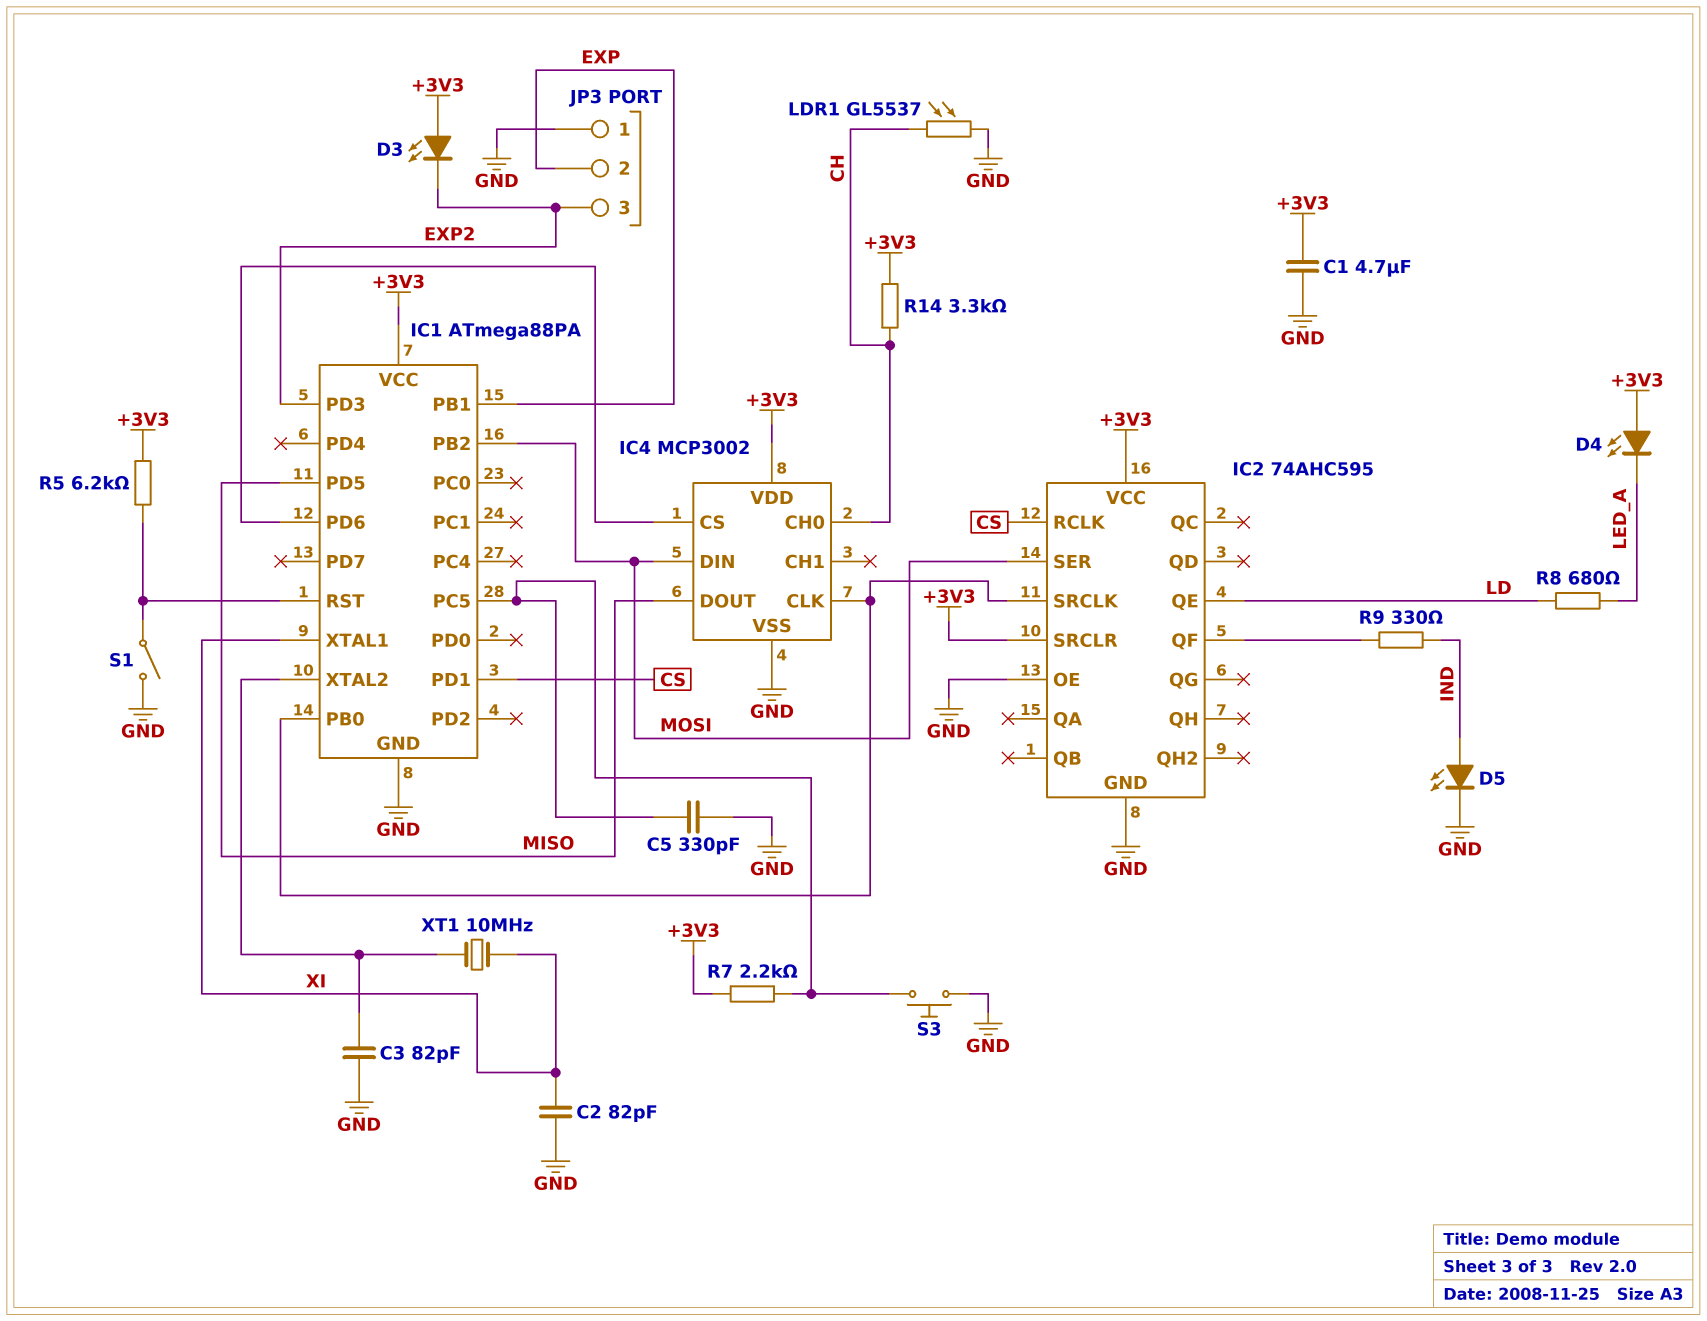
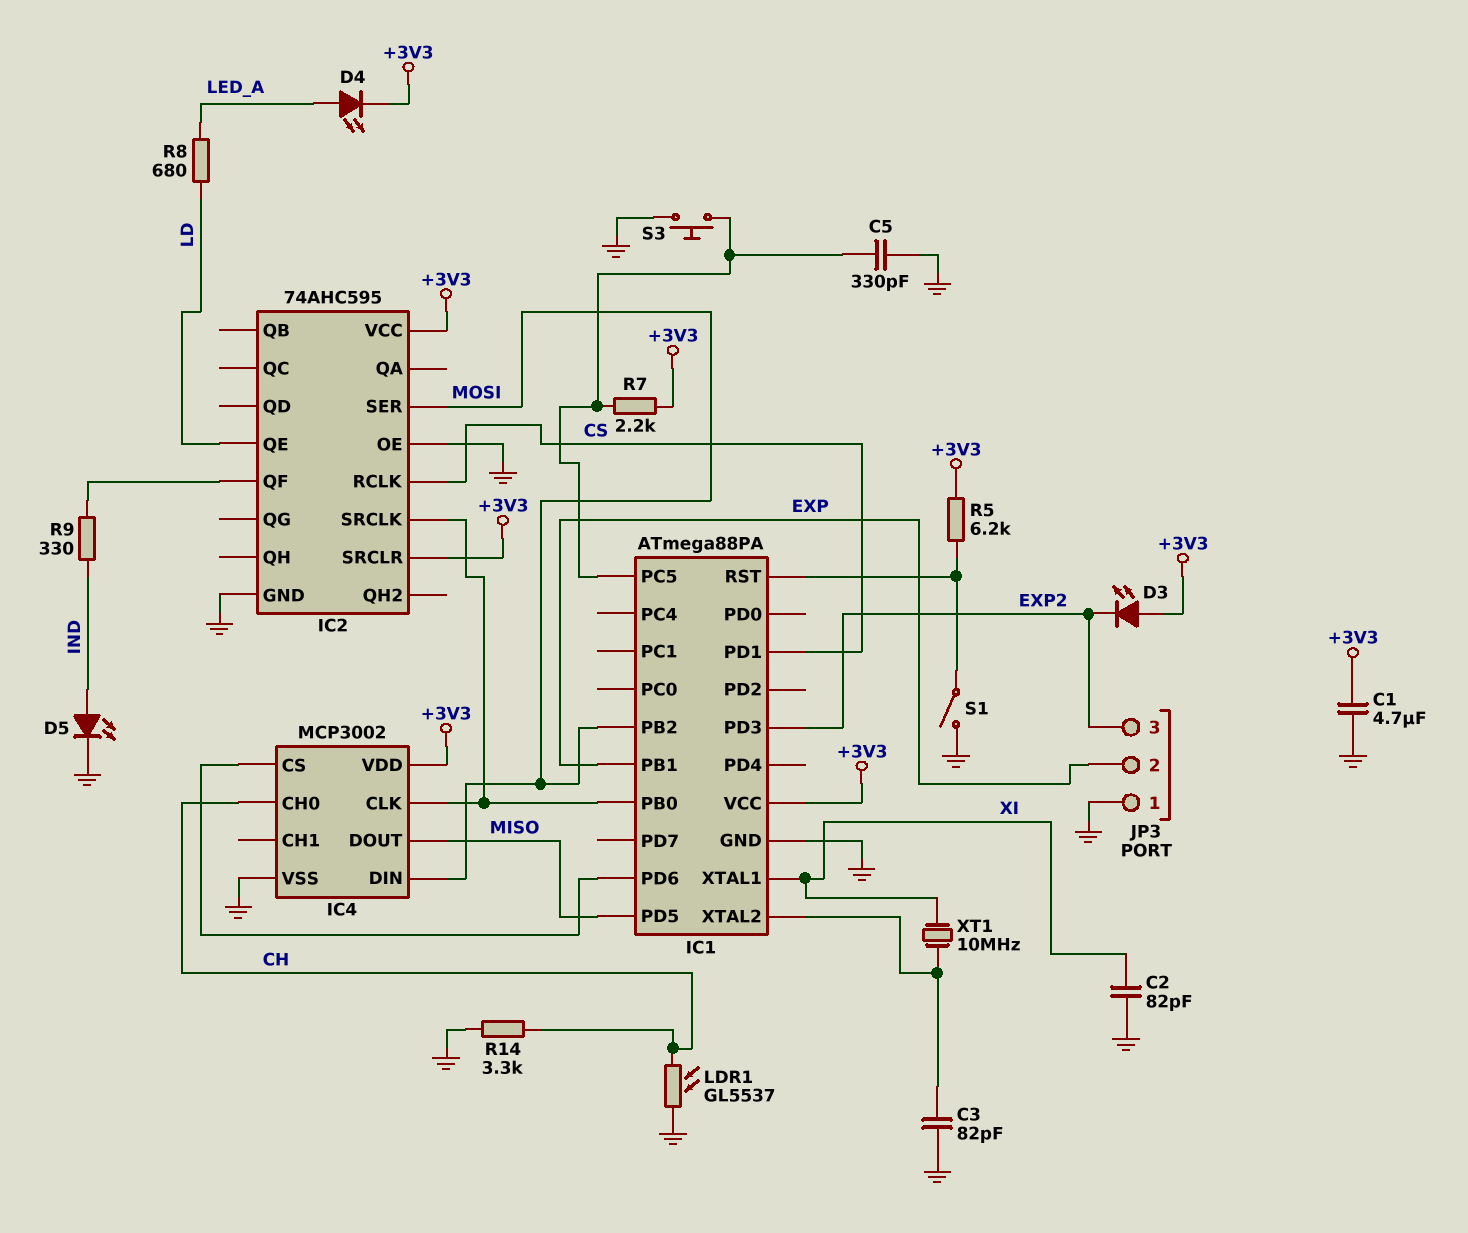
D4: LED (A +3V3, K LED_A) -> LED (A LED_A, K +3V3)
R14: 3.3k (+3V3, CH) -> 3.3k (CH, GND)

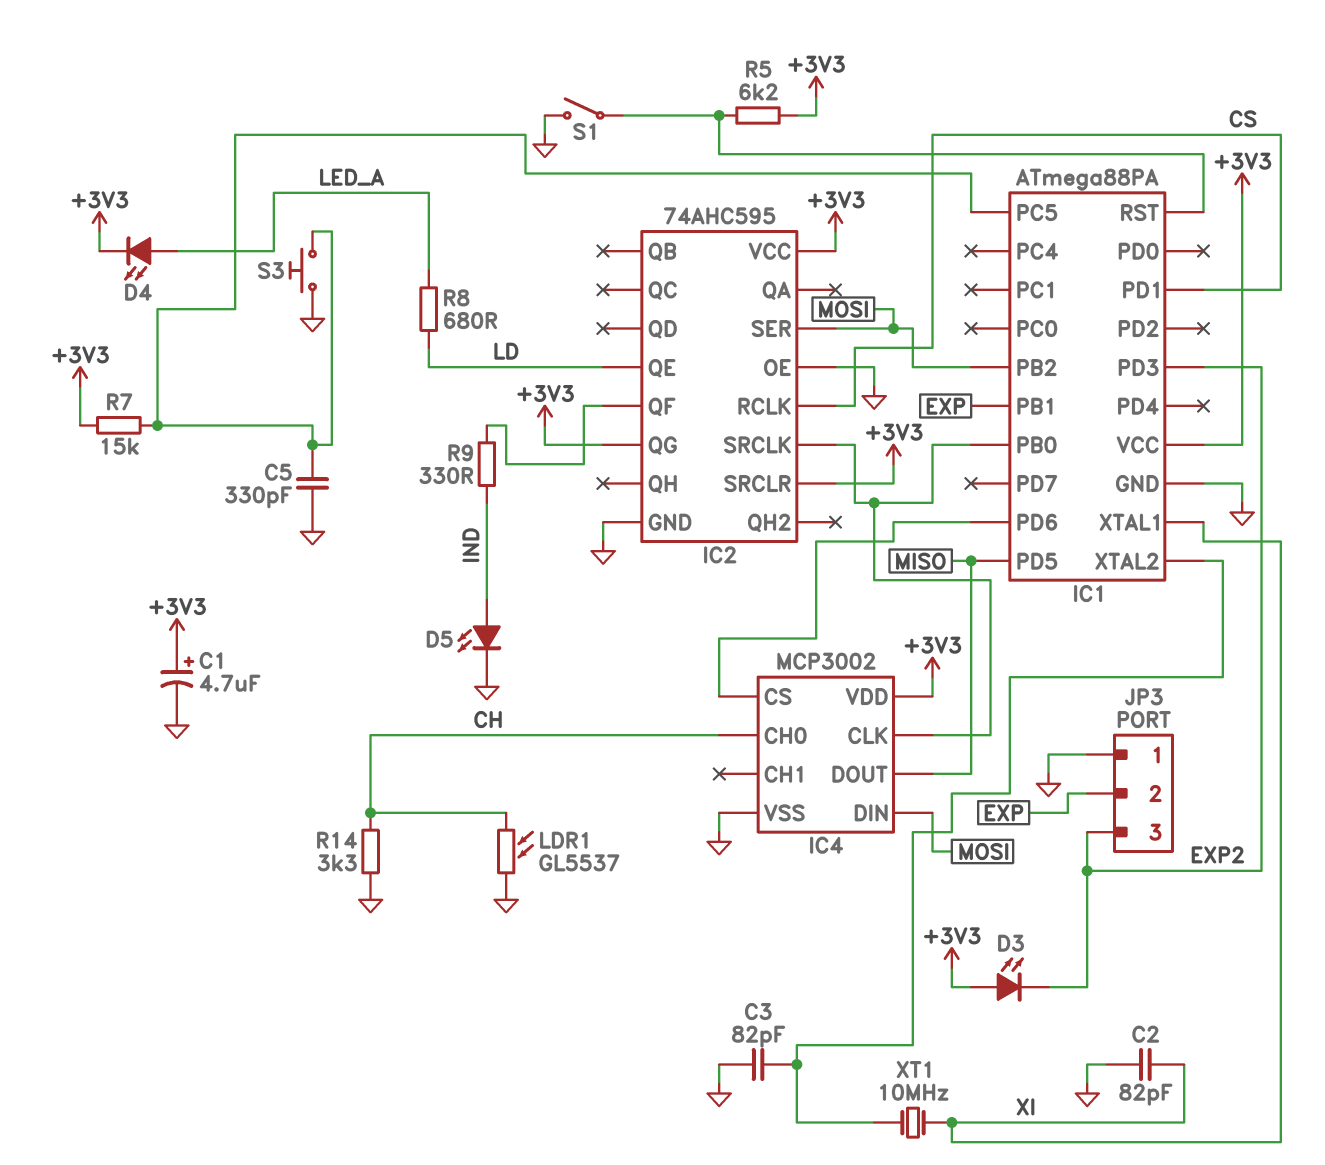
C1: 4.7uF (+3V3, GND) -> 4.7uF (plus +3V3, minus GND)
IC2 pin QG: none -> +3V3
R7: 2.2k (+3V3, IC1/PC5) -> 15k (+3V3, IC1/PC5)

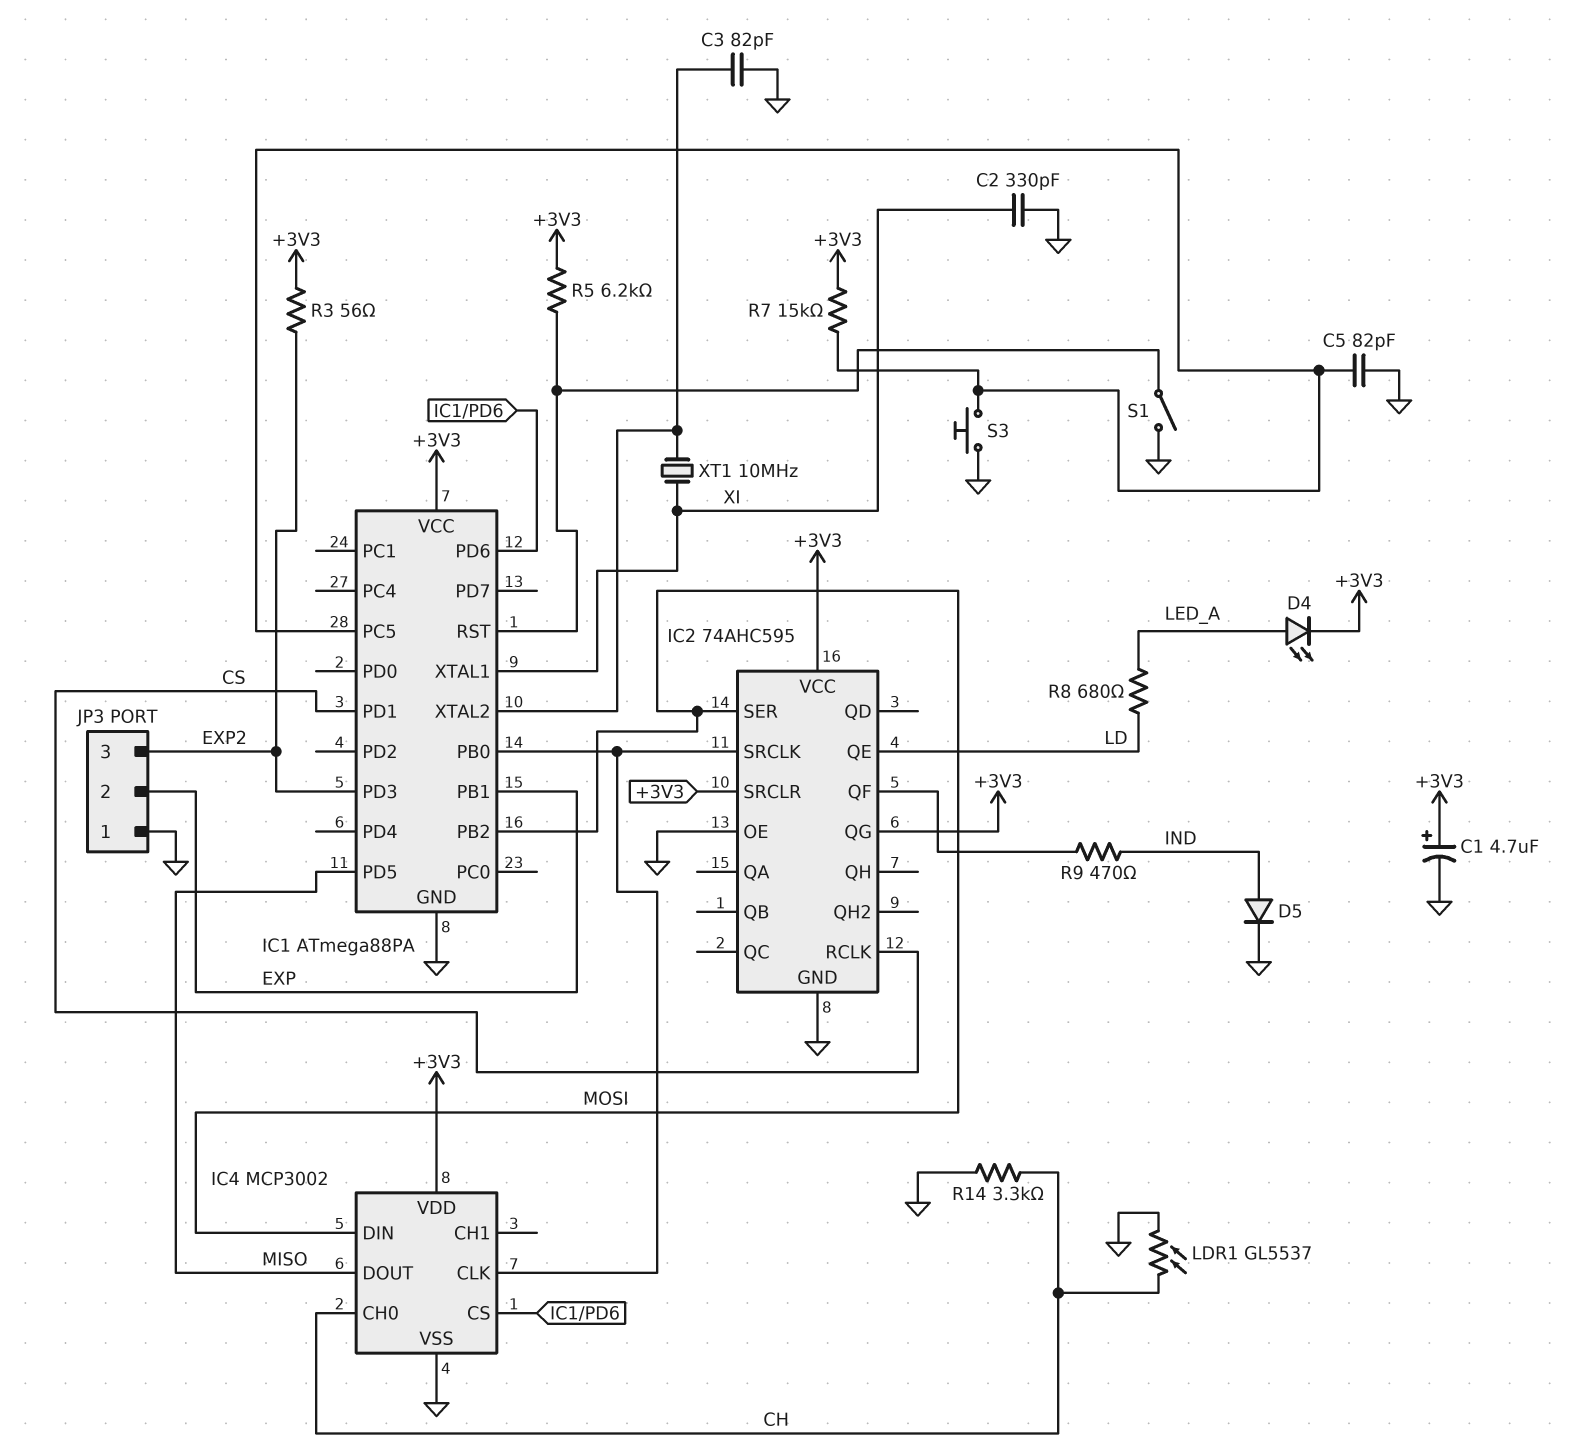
C2: 82pF (GND, XI) -> 330pF (GND, XI)
C5: 330pF (GND, IC1/PC5) -> 82pF (GND, IC1/PC5)
D3: LED (A +3V3, K EXP2) -> none
D5: LED (A IND, K GND) -> diode (A IND, K GND)
R3: none -> 56 (+3V3, EXP2)
R9: 330 (IC2/QF, IND) -> 470 (IC2/QF, IND)

